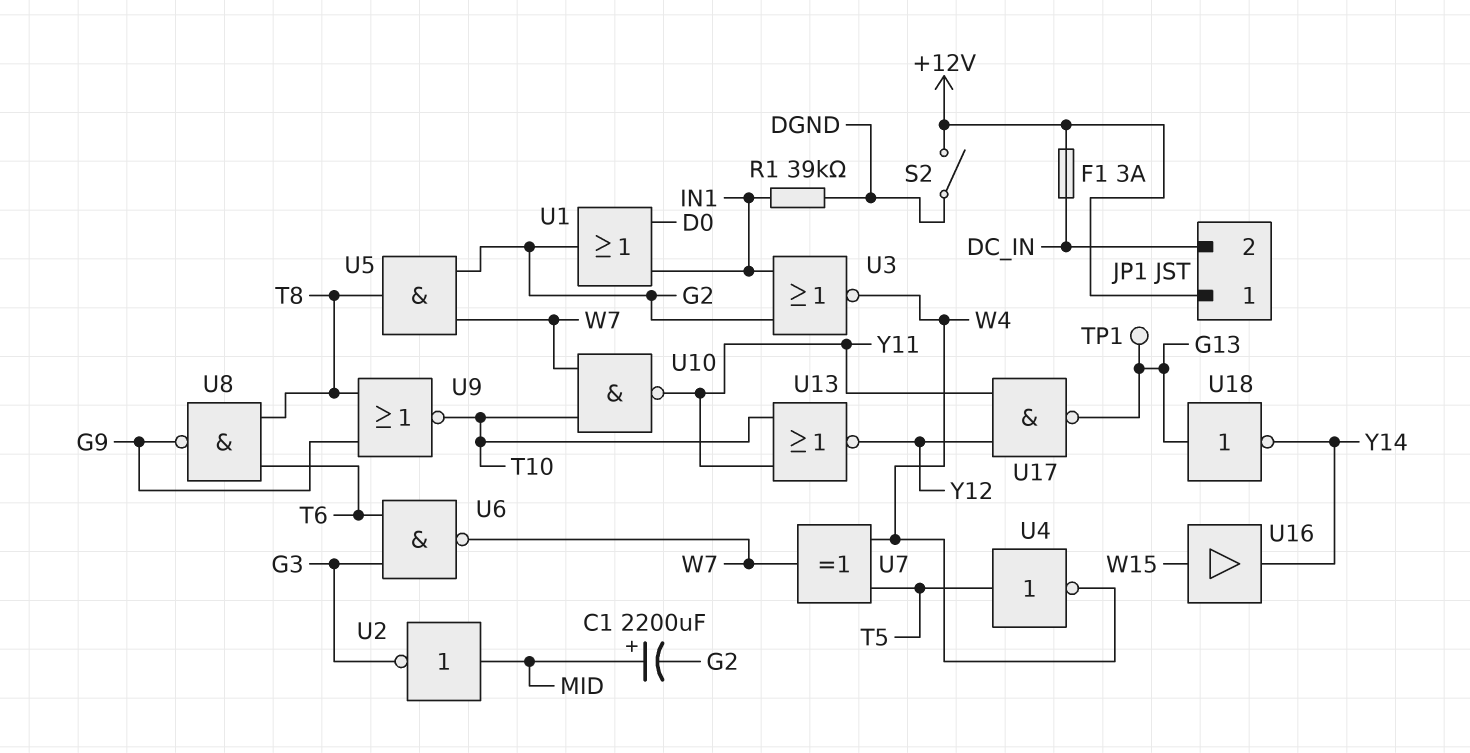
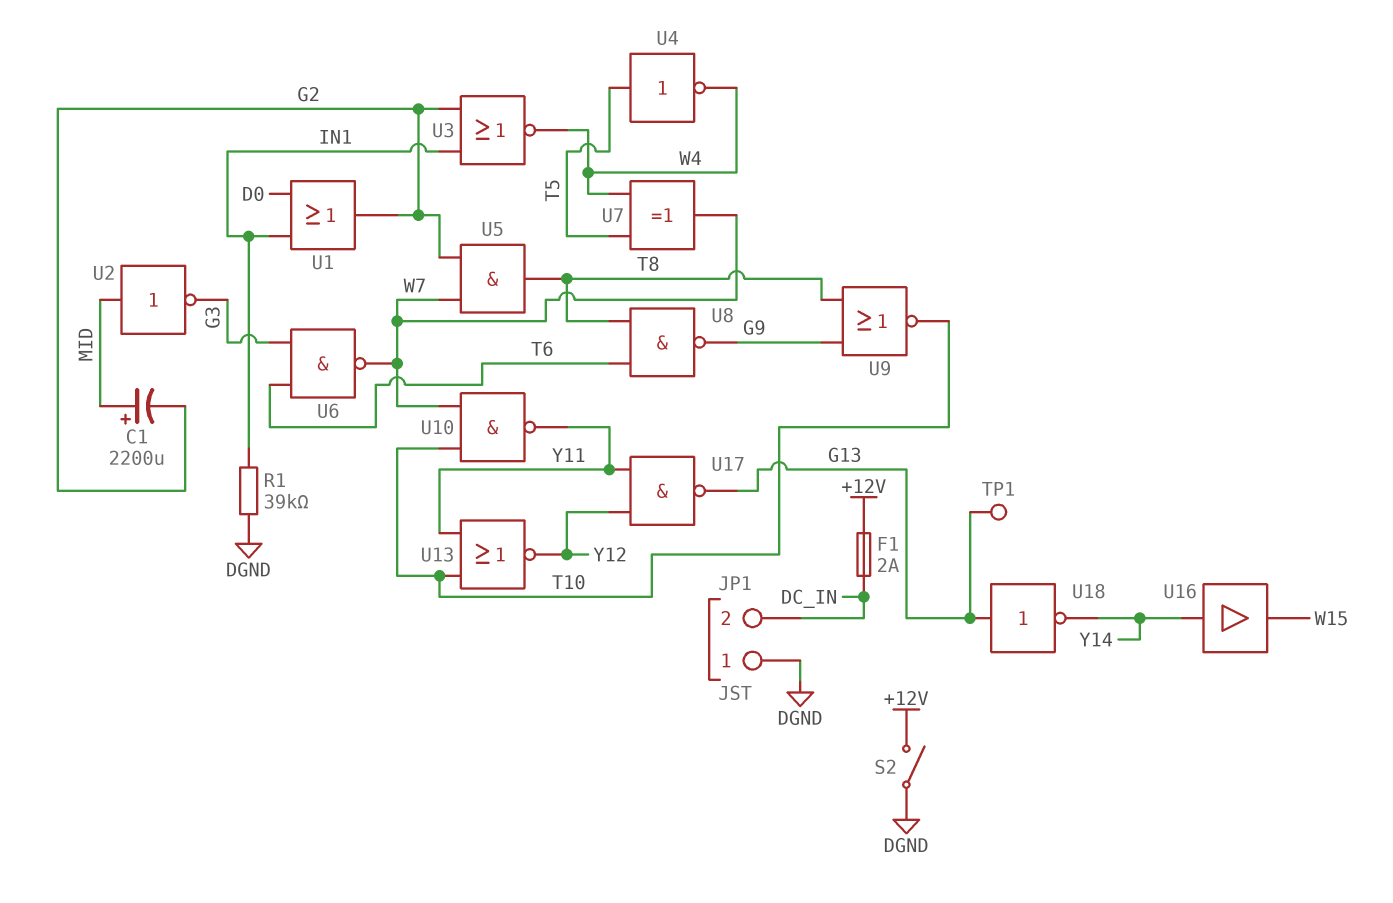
F1: 3A (+12V, DC_IN) -> 2A (+12V, DC_IN)
JP1 pin 1: +12V -> DGND
U16: buffer (in W15, out Y14) -> buffer (in Y14, out W15)

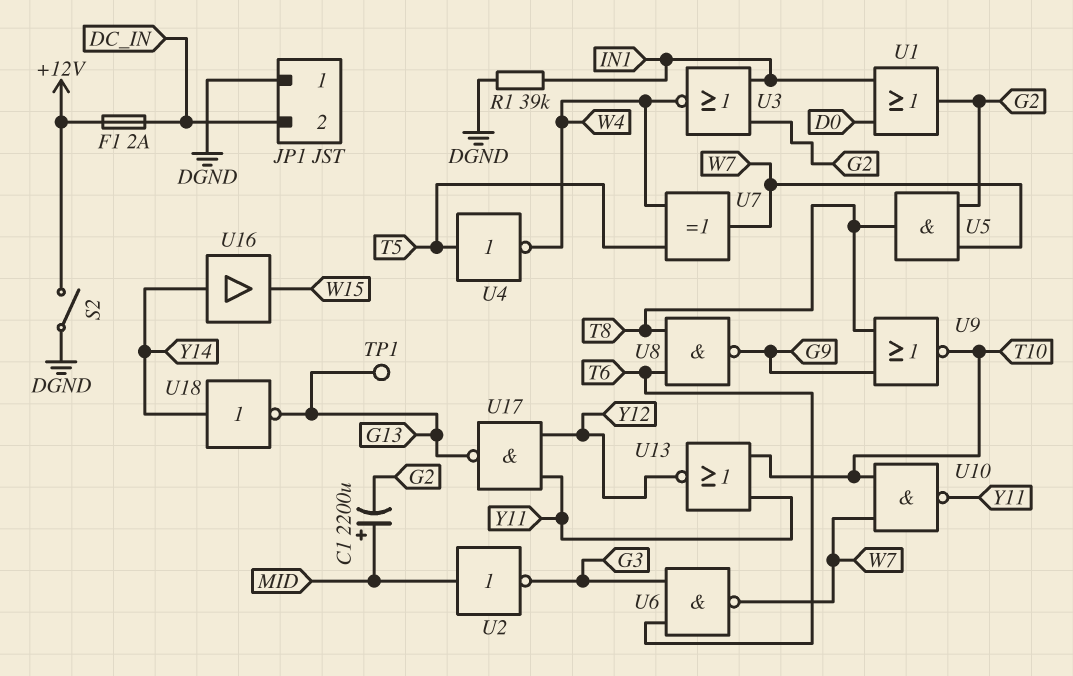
U18: NOT (in G13, out Y14) -> NOT (in Y14, out G13)

